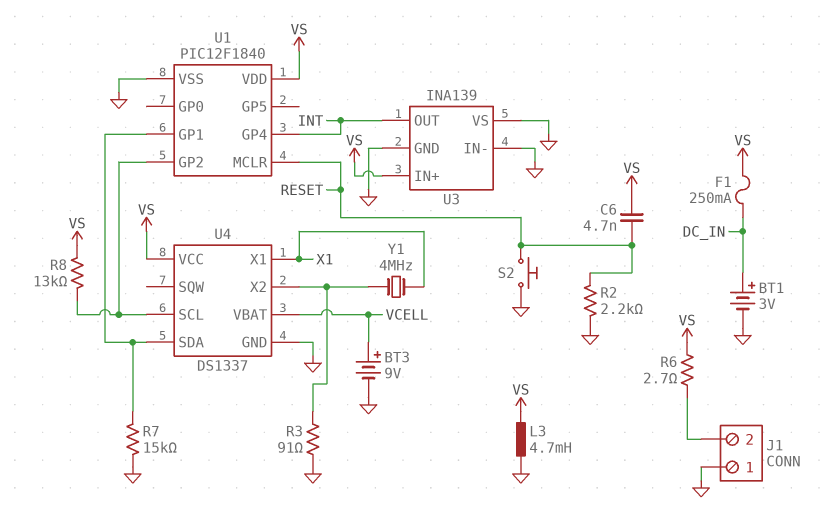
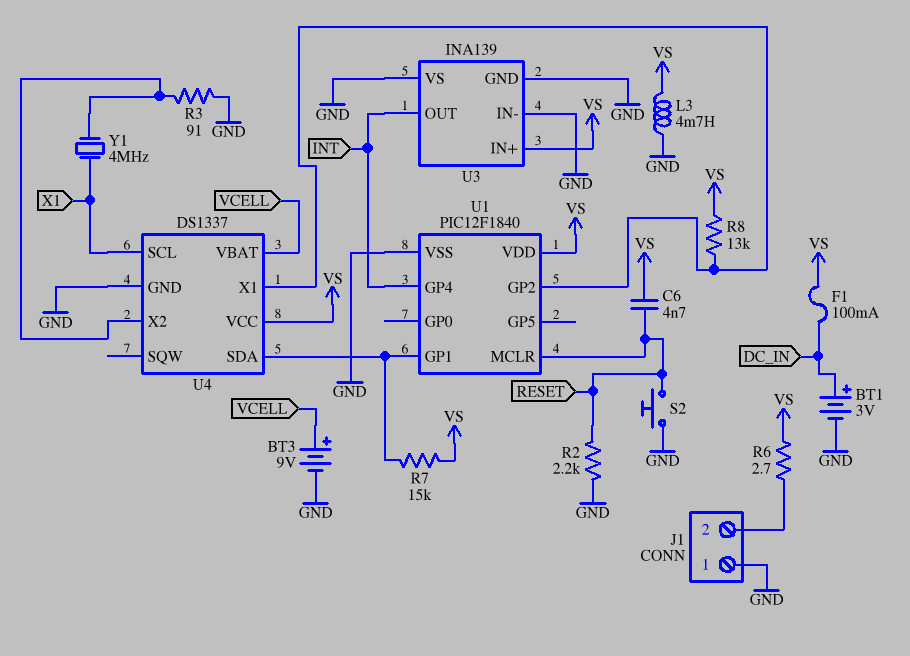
F1: 250mA (DC_IN, VS) -> 100mA (DC_IN, VS)
R7: 15k (GND, U1/GP1) -> 15k (U1/GP1, VS)
U4 pin SCL: U1/GP2 -> X1
U4 pin X1: X1 -> U1/GP2

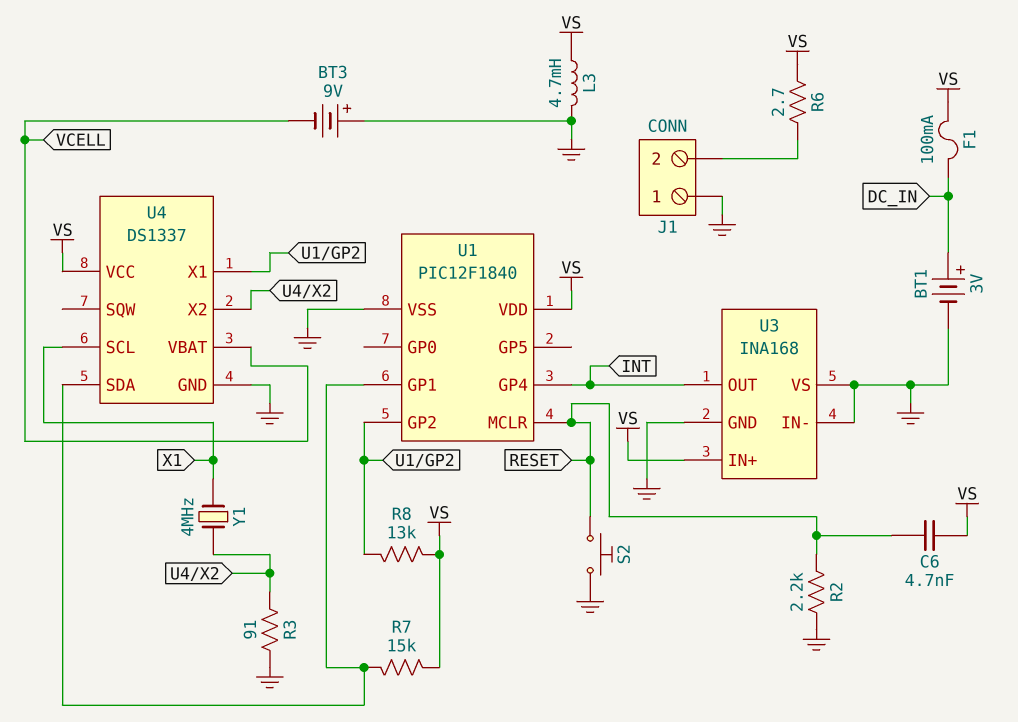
BT3: 9V (plus VCELL, minus GND) -> 9V (plus GND, minus VCELL)
U3: INA139 -> INA168

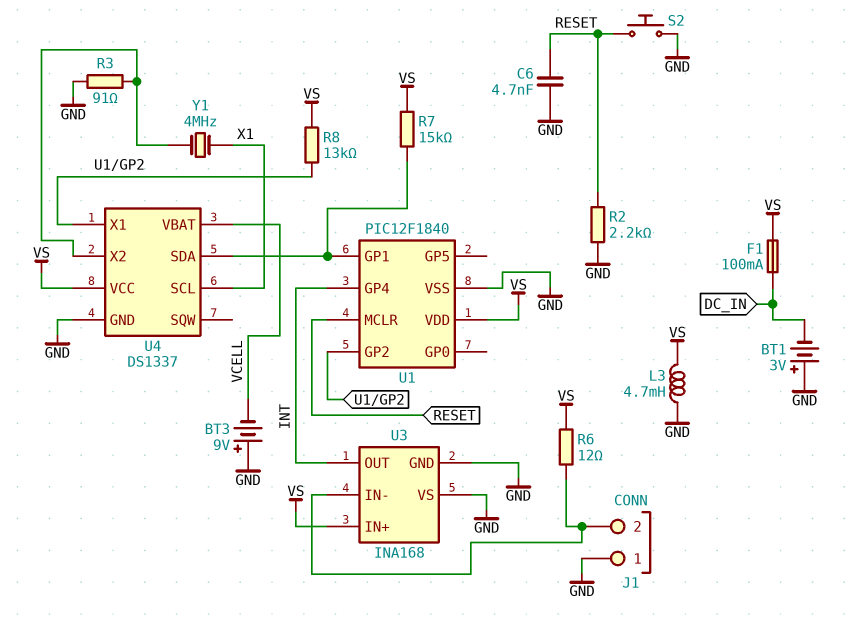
BT1: 3V (plus DC_IN, minus GND) -> 3V (plus GND, minus DC_IN)
C6: 4.7nF (RESET, VS) -> 4.7nF (GND, RESET)
R6: 2.7 (J1/2, VS) -> 12 (J1/2, VS)
U3 pin IN-: GND -> J1/2

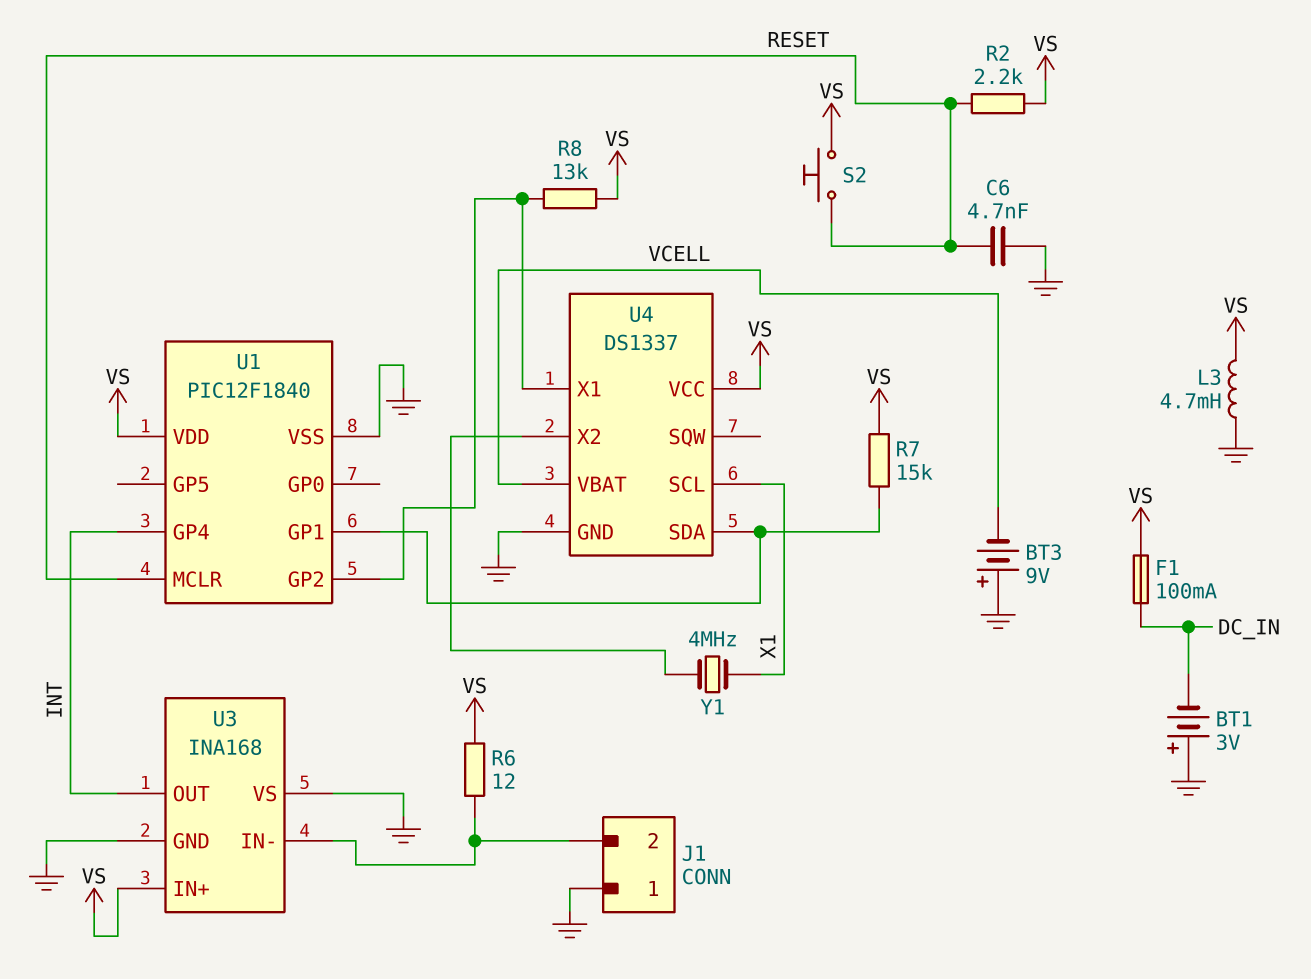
R2: 2.2k (GND, RESET) -> 2.2k (RESET, VS)
R3: 91 (GND, U4/X2) -> none
S2: button (GND, RESET) -> button (RESET, VS)

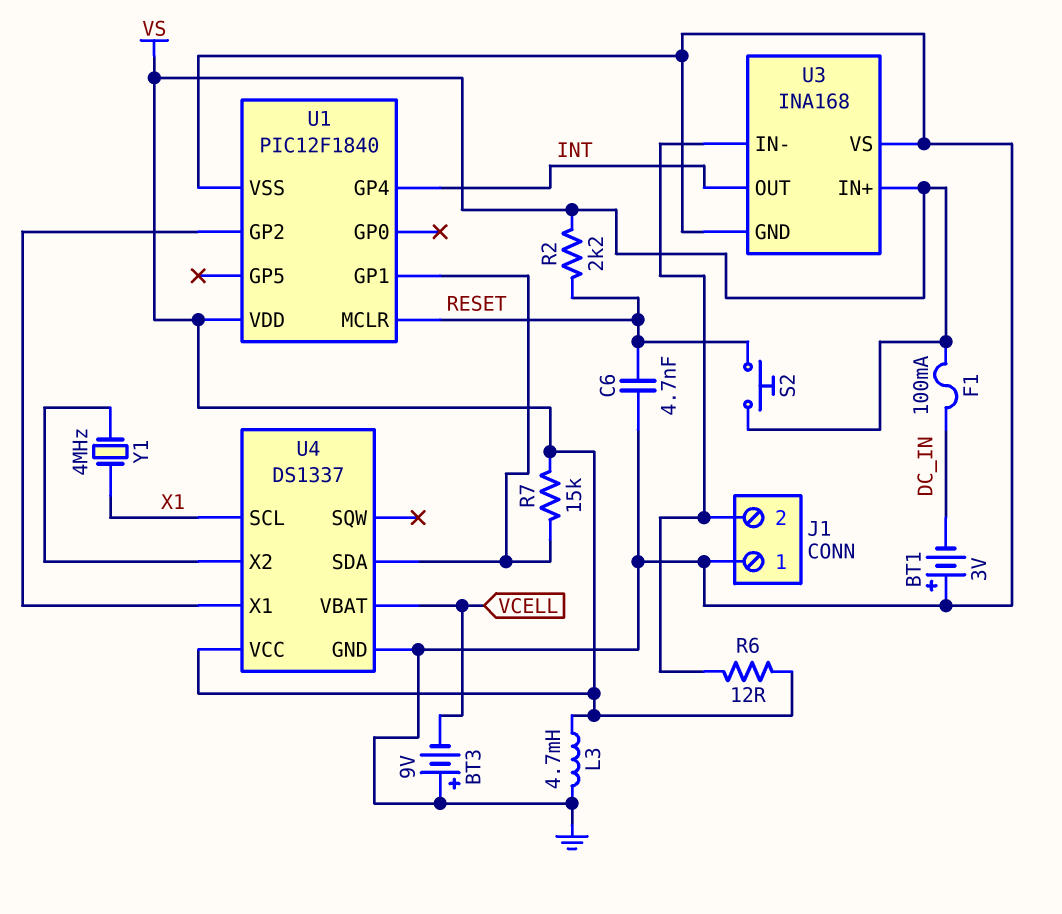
R8: 13k (U1/GP2, VS) -> none

